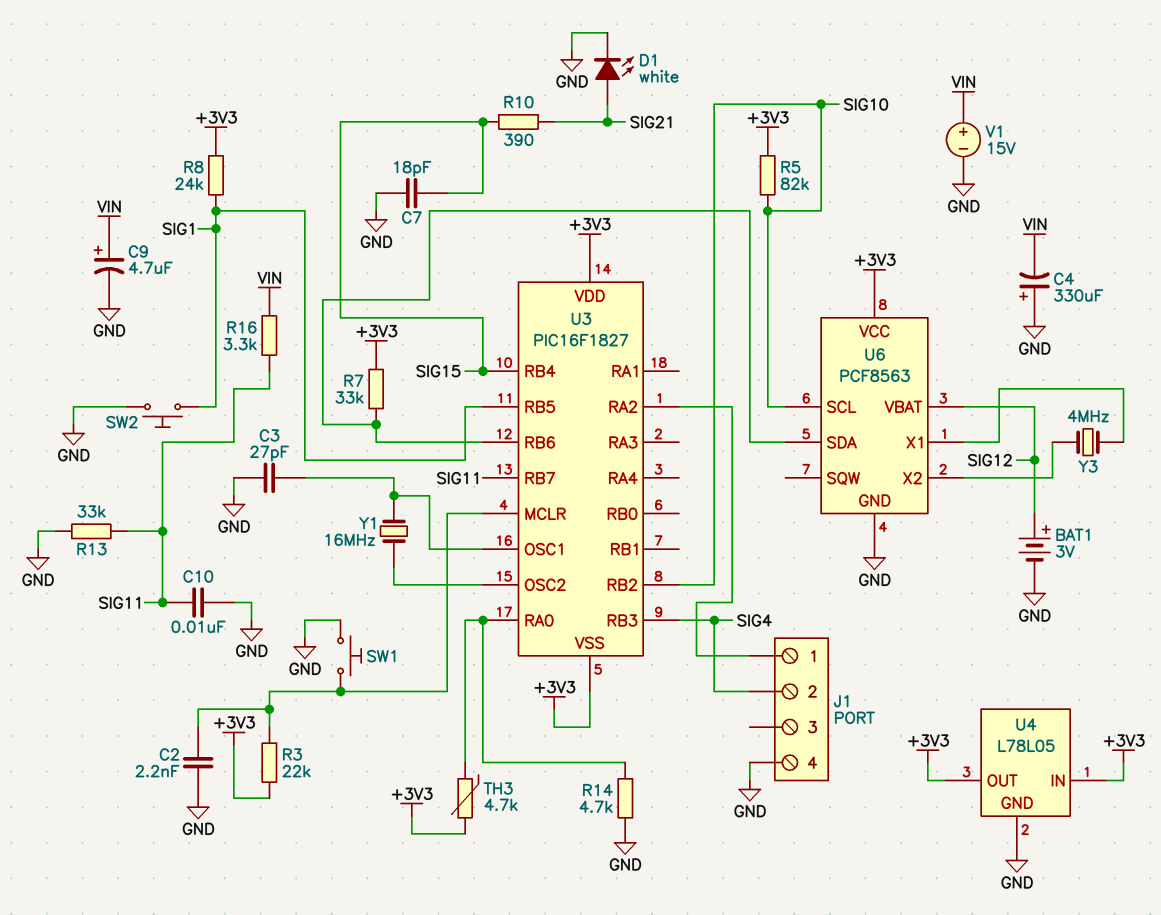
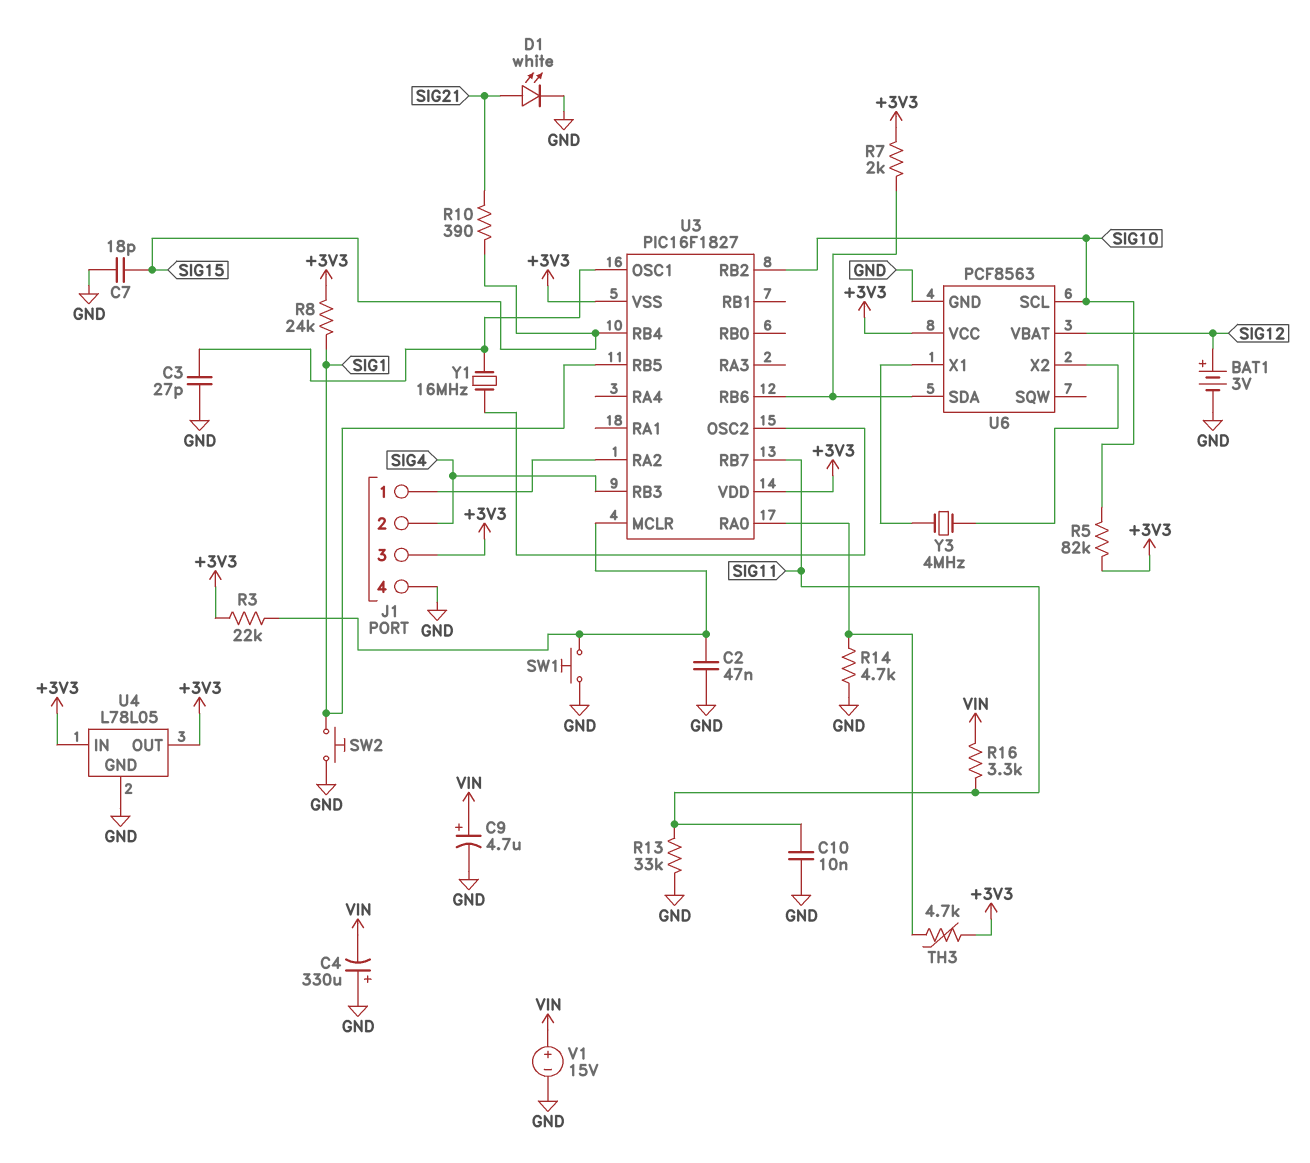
C2: 2.2nF (GND, U3/MCLR) -> 47nF (GND, U3/MCLR)
J1 pin 3: none -> +3V3
R7: 33k (+3V3, U3/RB6) -> 2k (+3V3, U3/RB6)

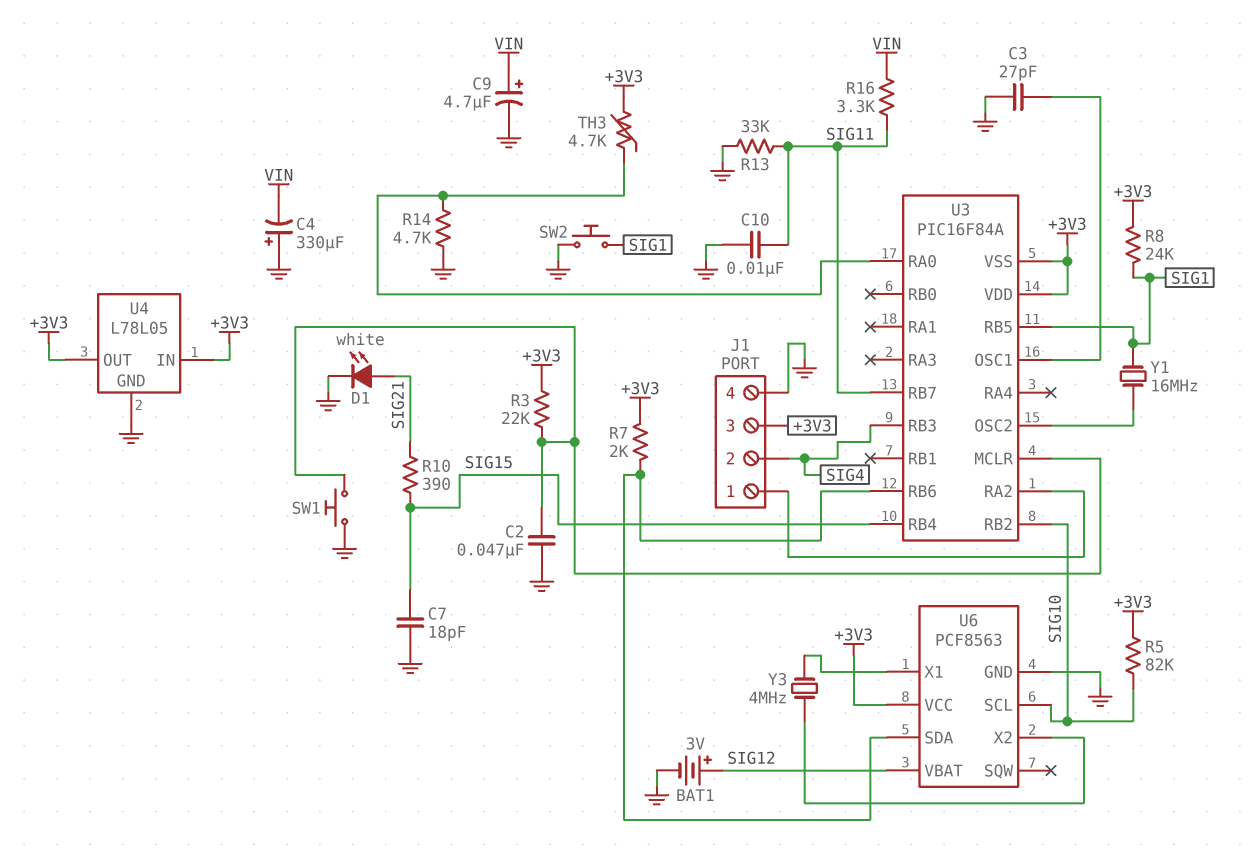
U3: PIC16F1827 -> PIC16F84A
V1: 15V (plus VIN, minus GND) -> none
Y1: 16MHz (U3/OSC1, U3/OSC2) -> 16MHz (SIG1, U3/OSC2)

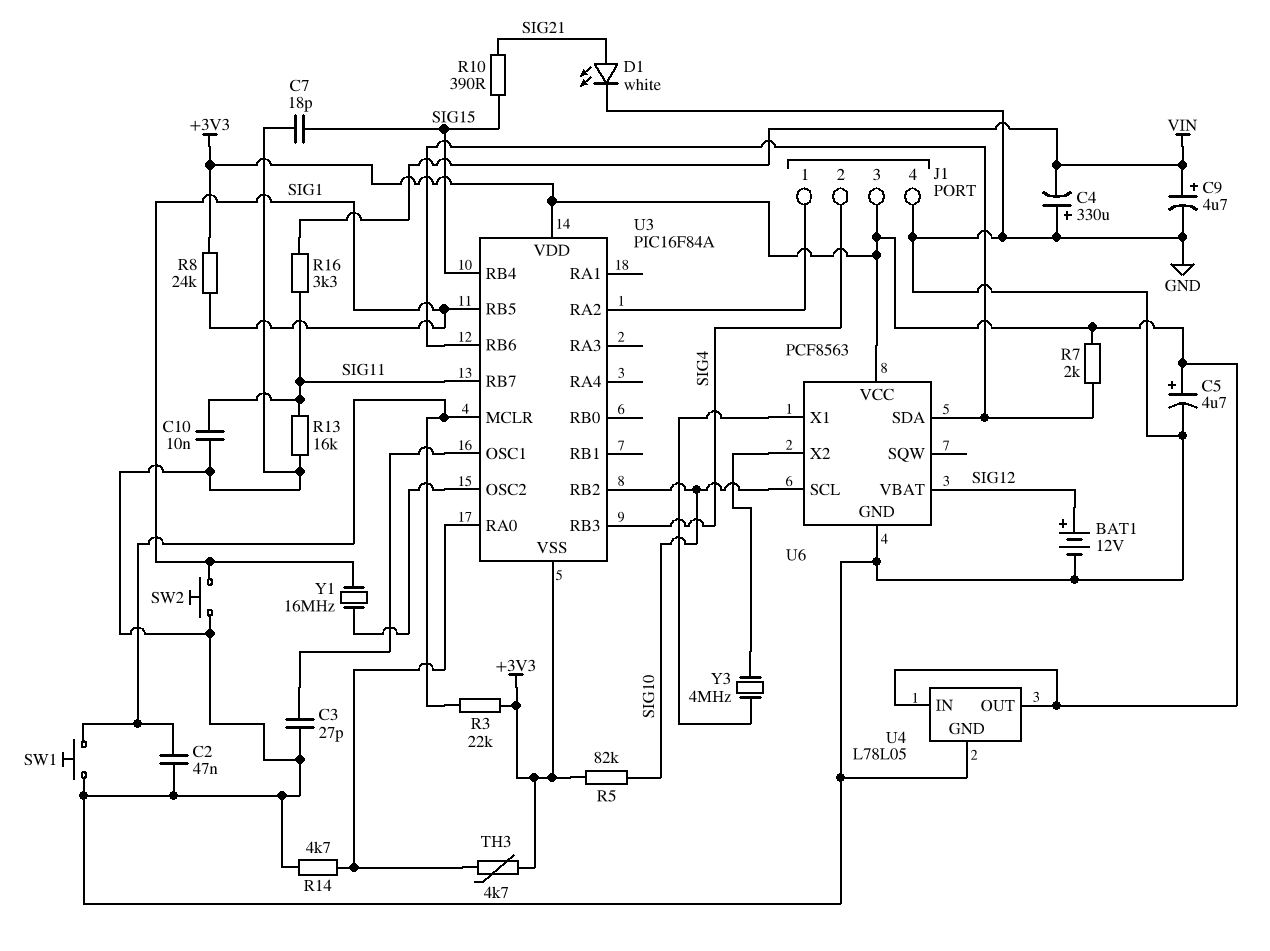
BAT1: 3V (plus SIG12, minus GND) -> 12V (plus SIG12, minus GND)
C5: none -> 4.7uF (plus +3V3, minus GND)
R13: 33k (GND, SIG11) -> 16k (GND, SIG11)

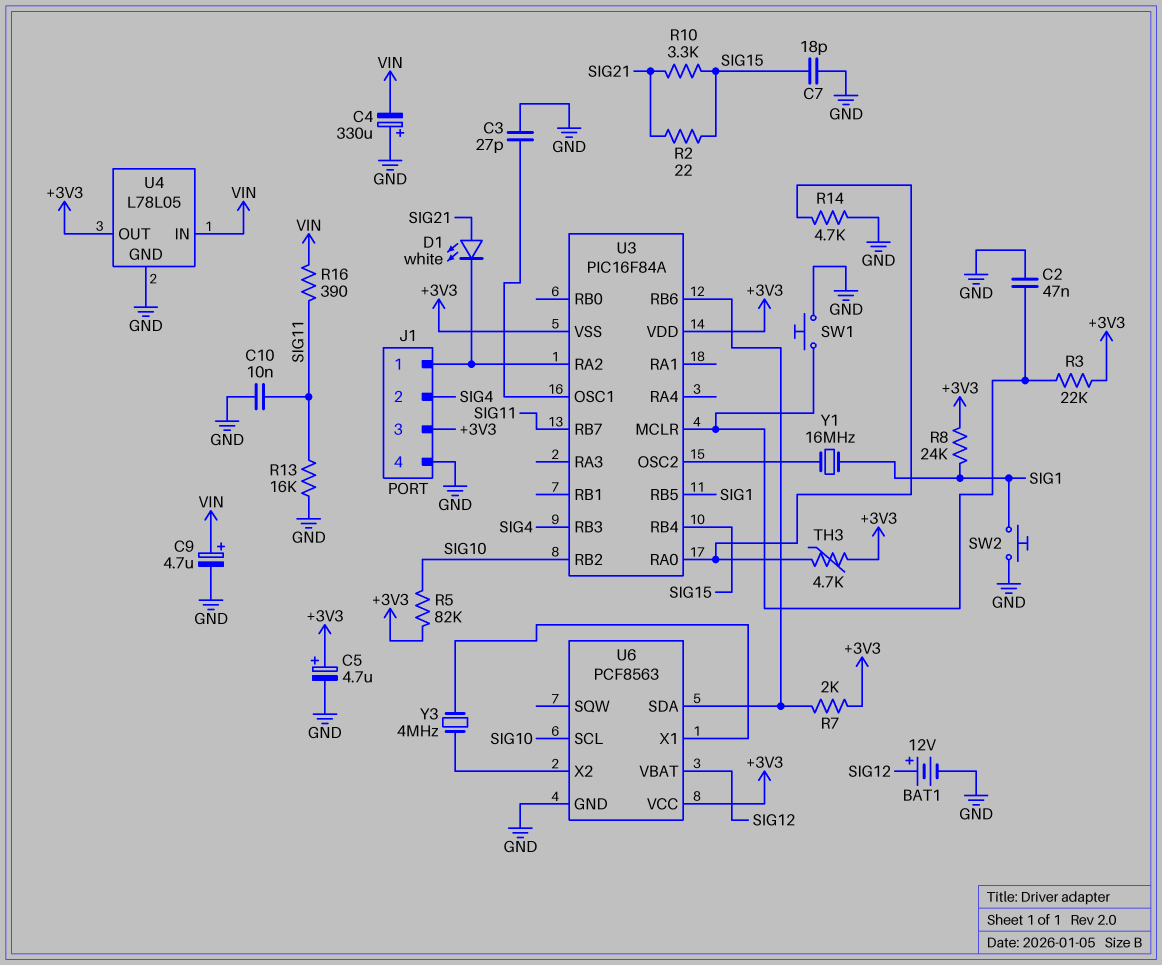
D1: LED white (A SIG21, K GND) -> LED white (A SIG21, K J1/1)
R2: none -> 22 (SIG15, SIG21)
R10: 390 (SIG15, SIG21) -> 3.3k (SIG15, SIG21)
R16: 3.3k (SIG11, VIN) -> 390 (SIG11, VIN)
U4 pin IN: +3V3 -> VIN

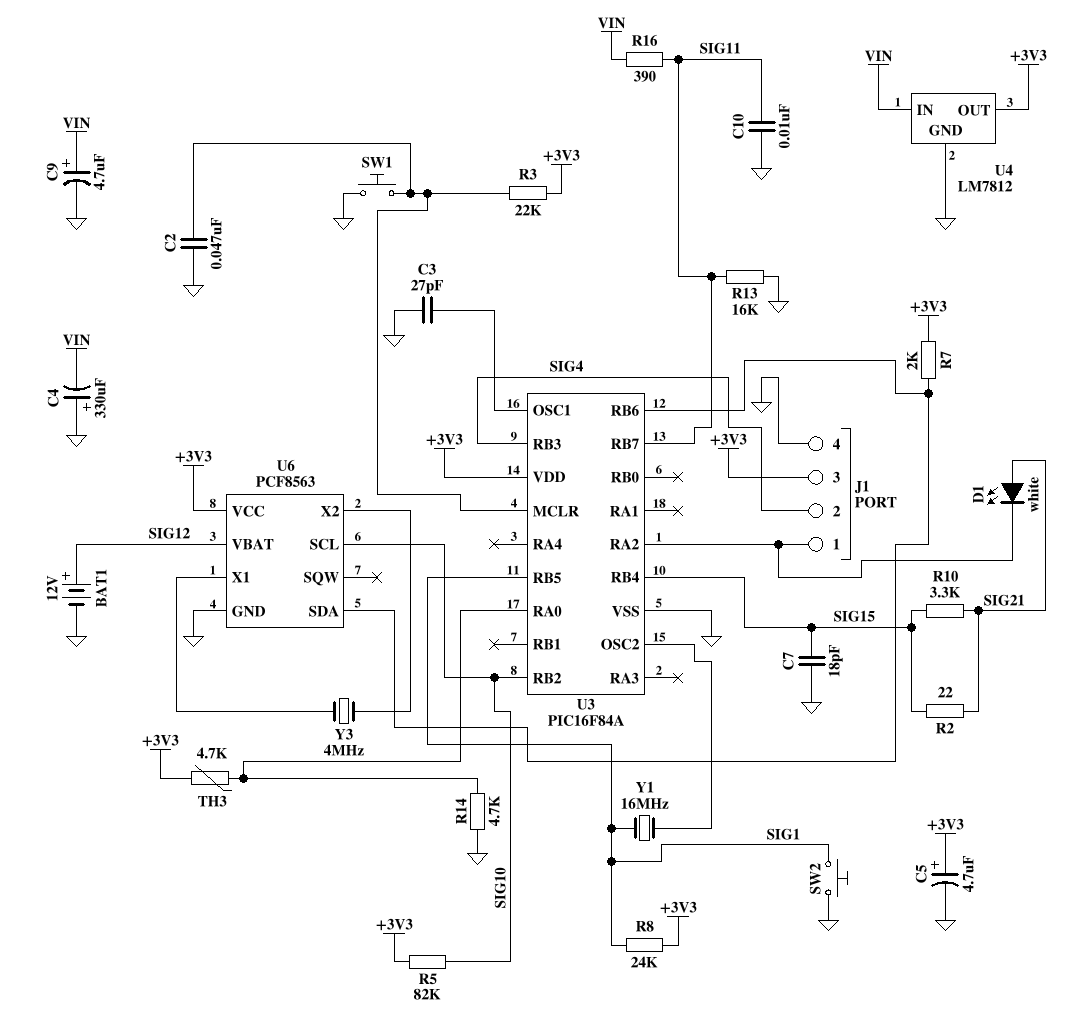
U3 pin VSS: +3V3 -> GND
U4: L78L05 -> LM7812

